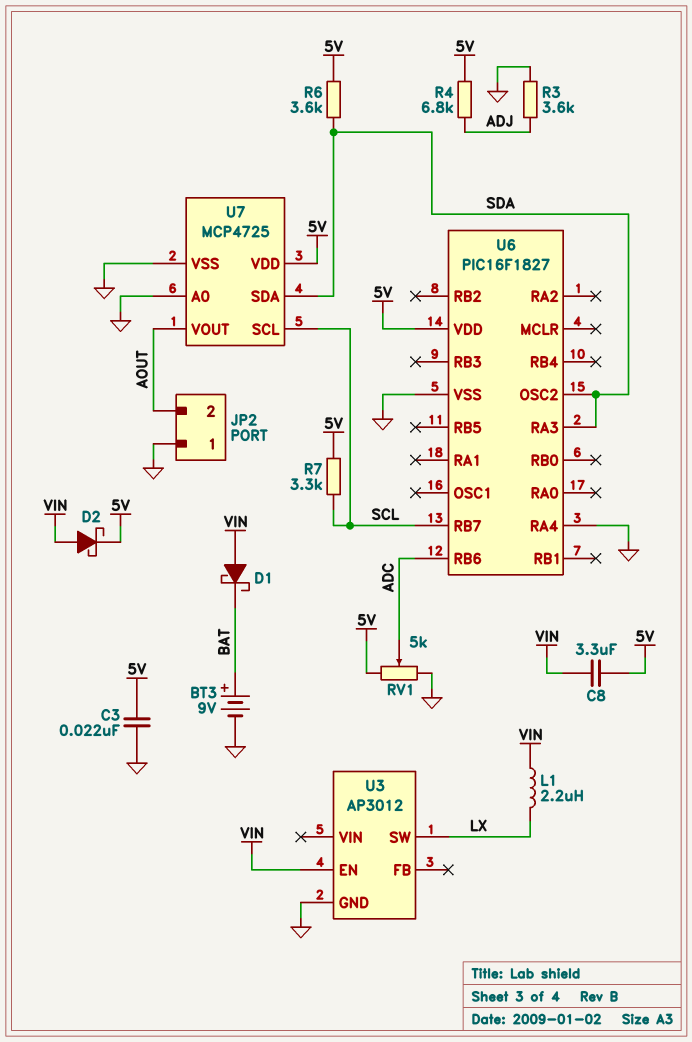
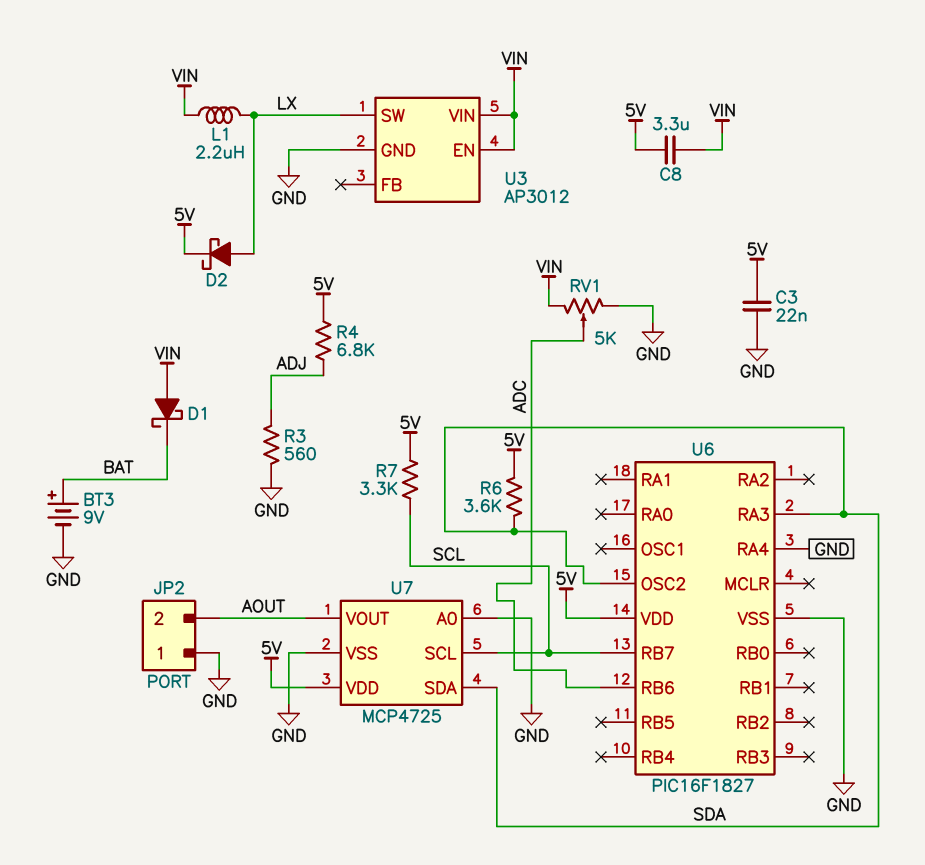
D2: schottky (A VIN, K 5V) -> schottky (A LX, K 5V)
R3: 3.6k (ADJ, GND) -> 560 (ADJ, GND)
RV1: 5k (5V, GND, wiper ADC) -> 5k (GND, VIN, wiper ADC)
U3 pin VIN: none -> VIN

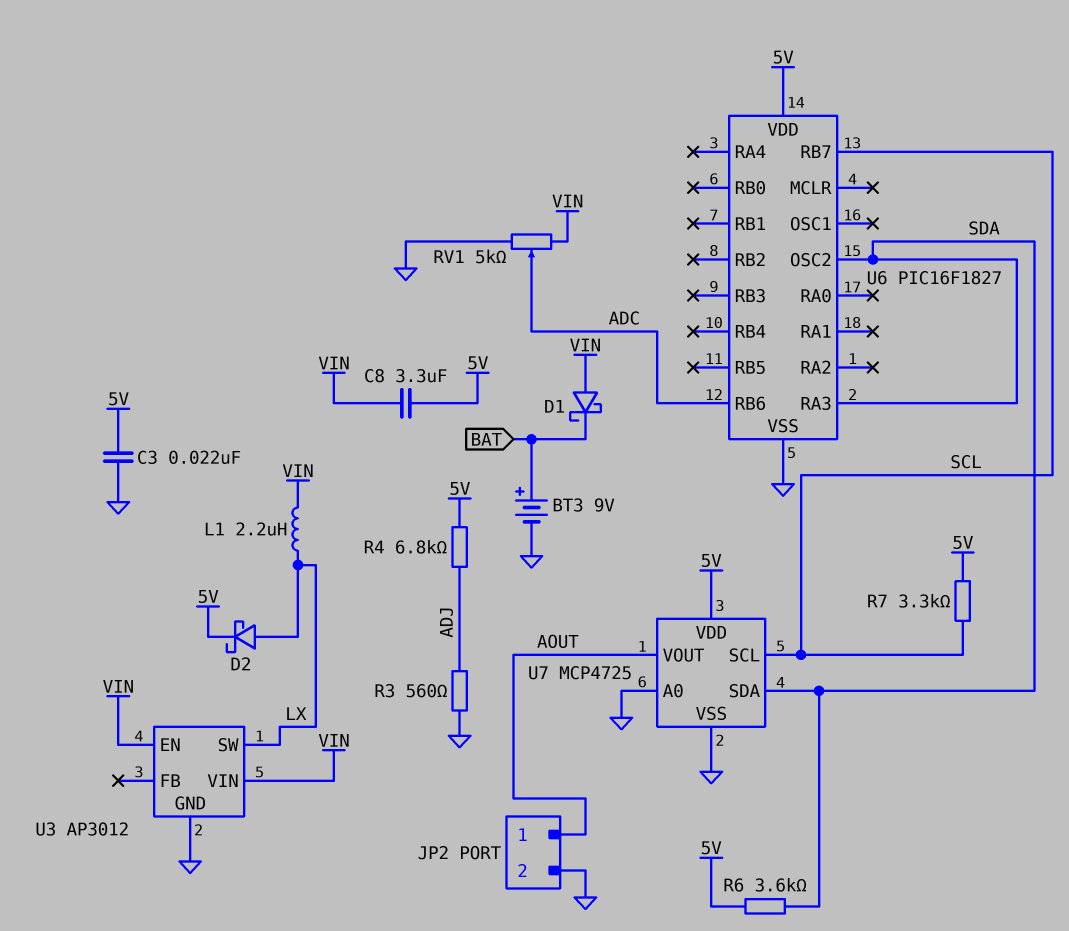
JP2 pin 1: GND -> AOUT
JP2 pin 2: AOUT -> GND
U6 pin RA4: GND -> none

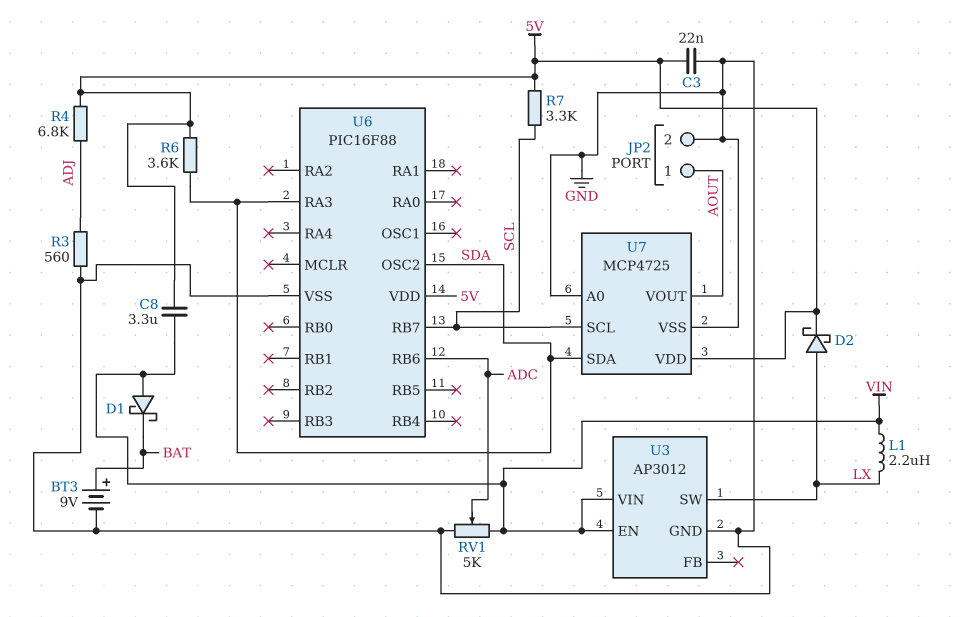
U6: PIC16F1827 -> PIC16F88

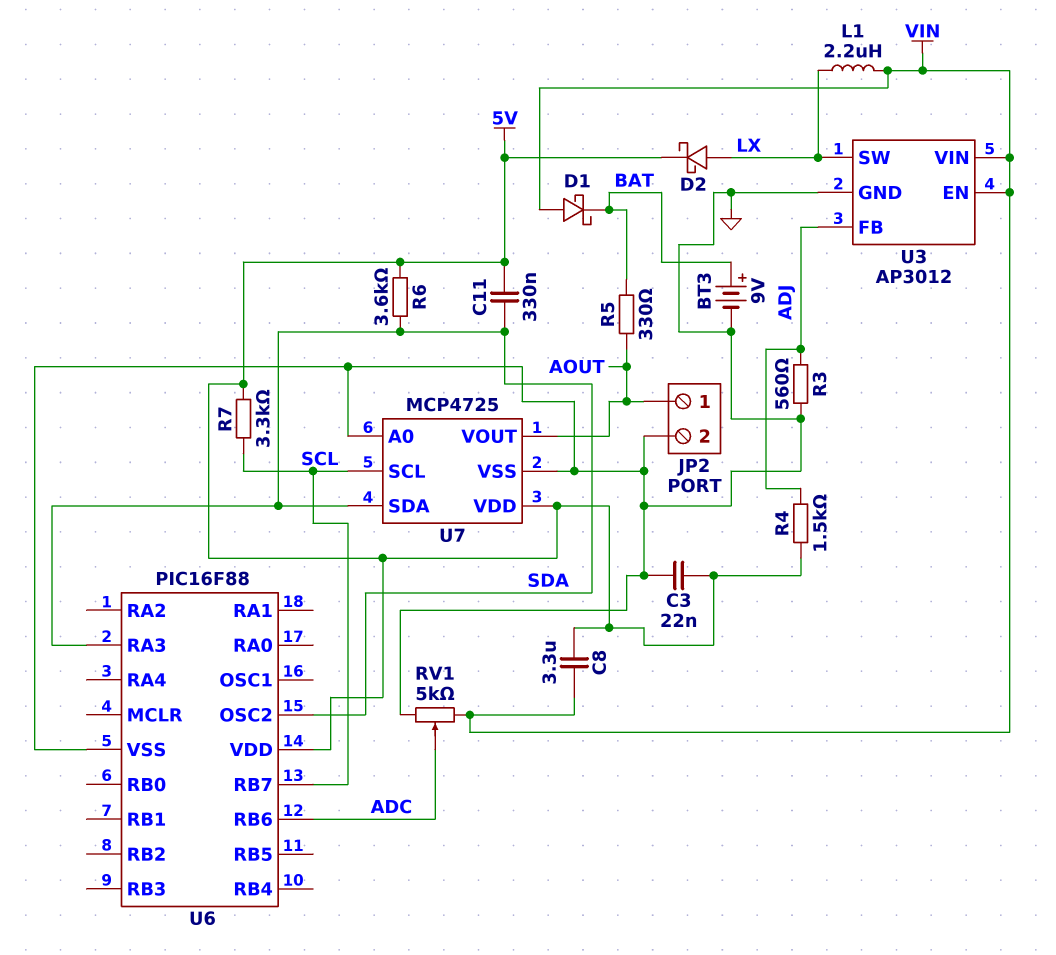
C11: none -> 330nF (5V, SDA)
R4: 6.8k (5V, ADJ) -> 1.5k (5V, ADJ)
R5: none -> 330 (AOUT, BAT)
U3 pin FB: none -> ADJ

